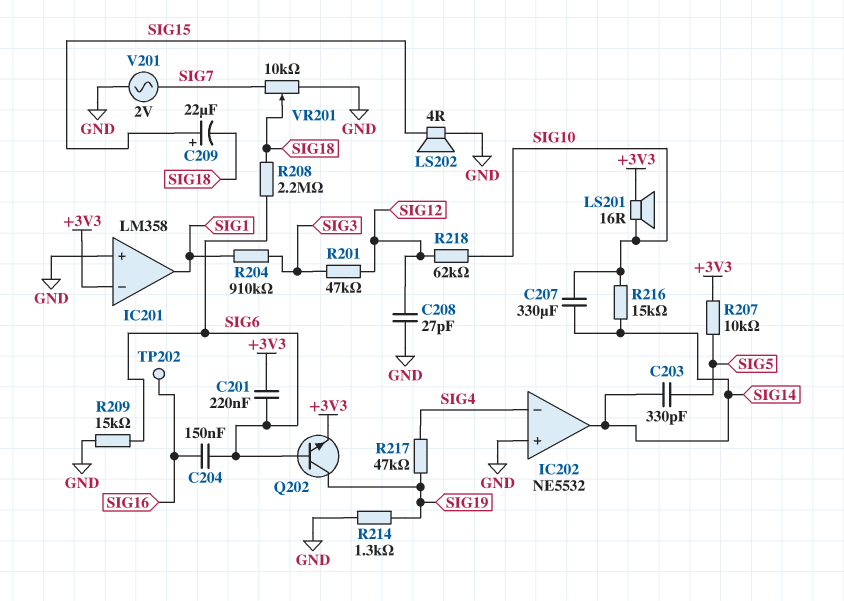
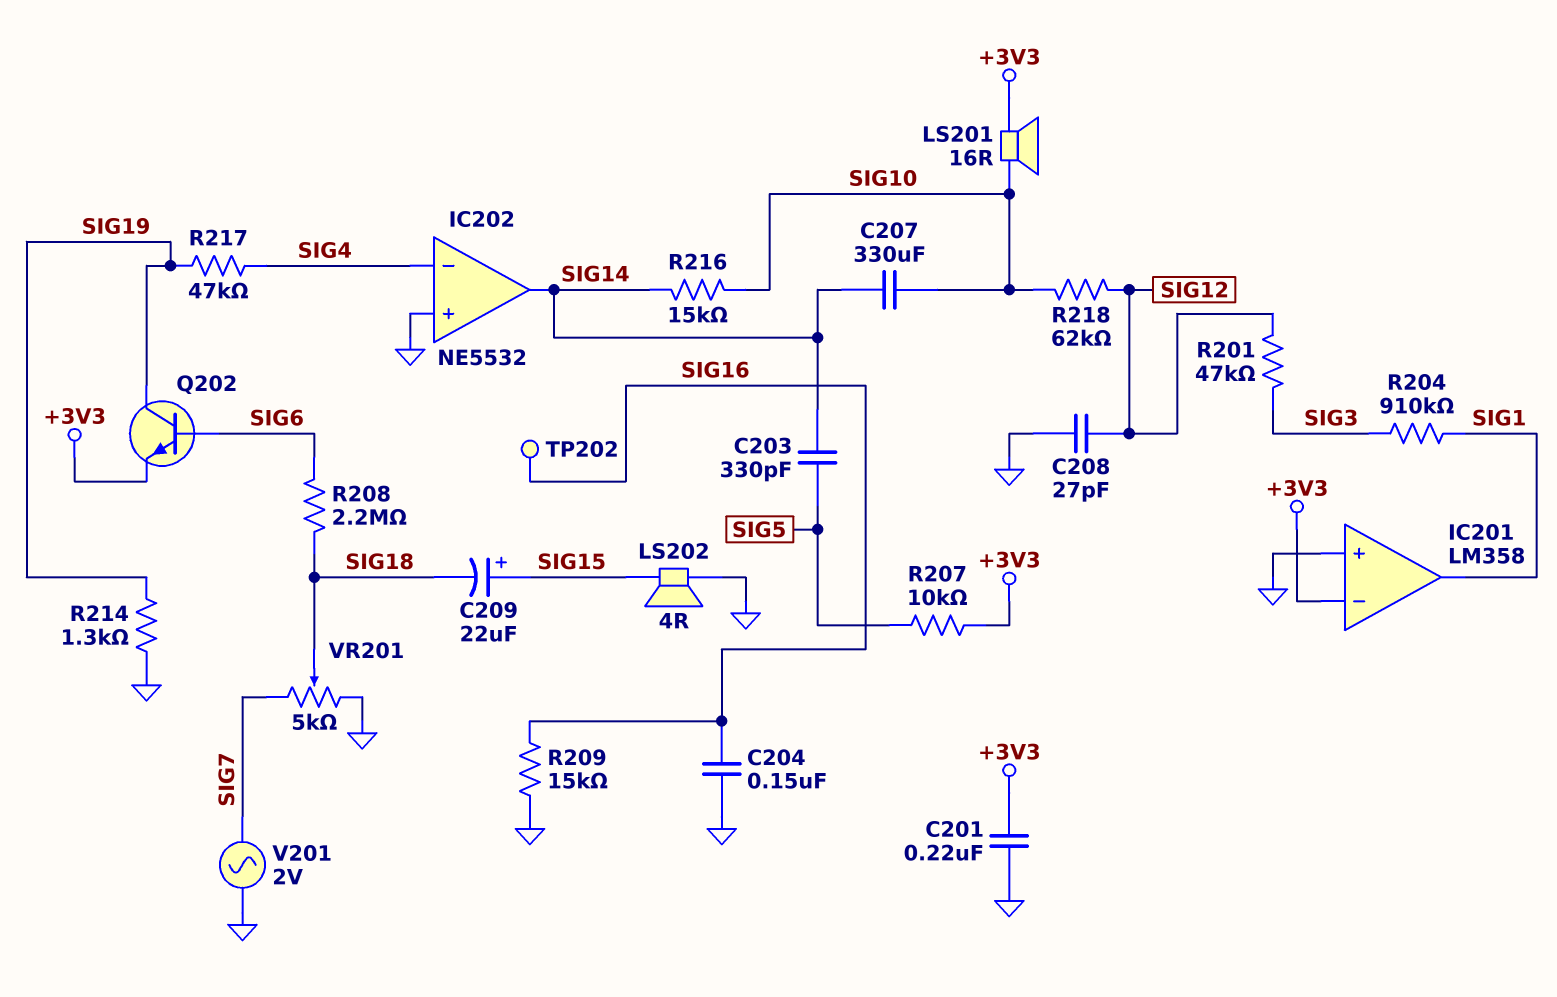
C201: 220nF (+3V3, SIG6) -> 220nF (+3V3, GND)
C204: 150nF (SIG6, SIG16) -> 150nF (GND, SIG16)
R209: 15k (GND, SIG6) -> 15k (GND, SIG16)
VR201: 10k (GND, SIG7, wiper SIG18) -> 5k (GND, SIG7, wiper SIG18)

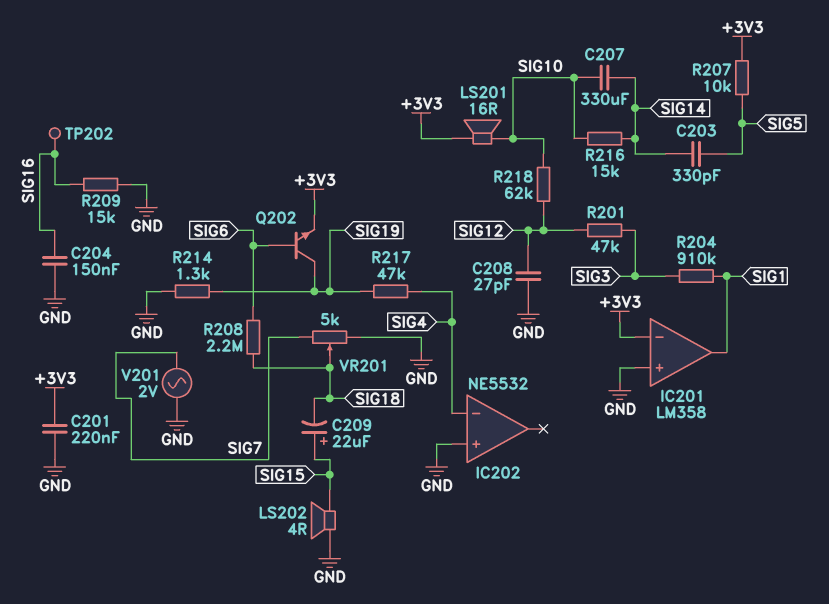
IC202 pin out: SIG14 -> none

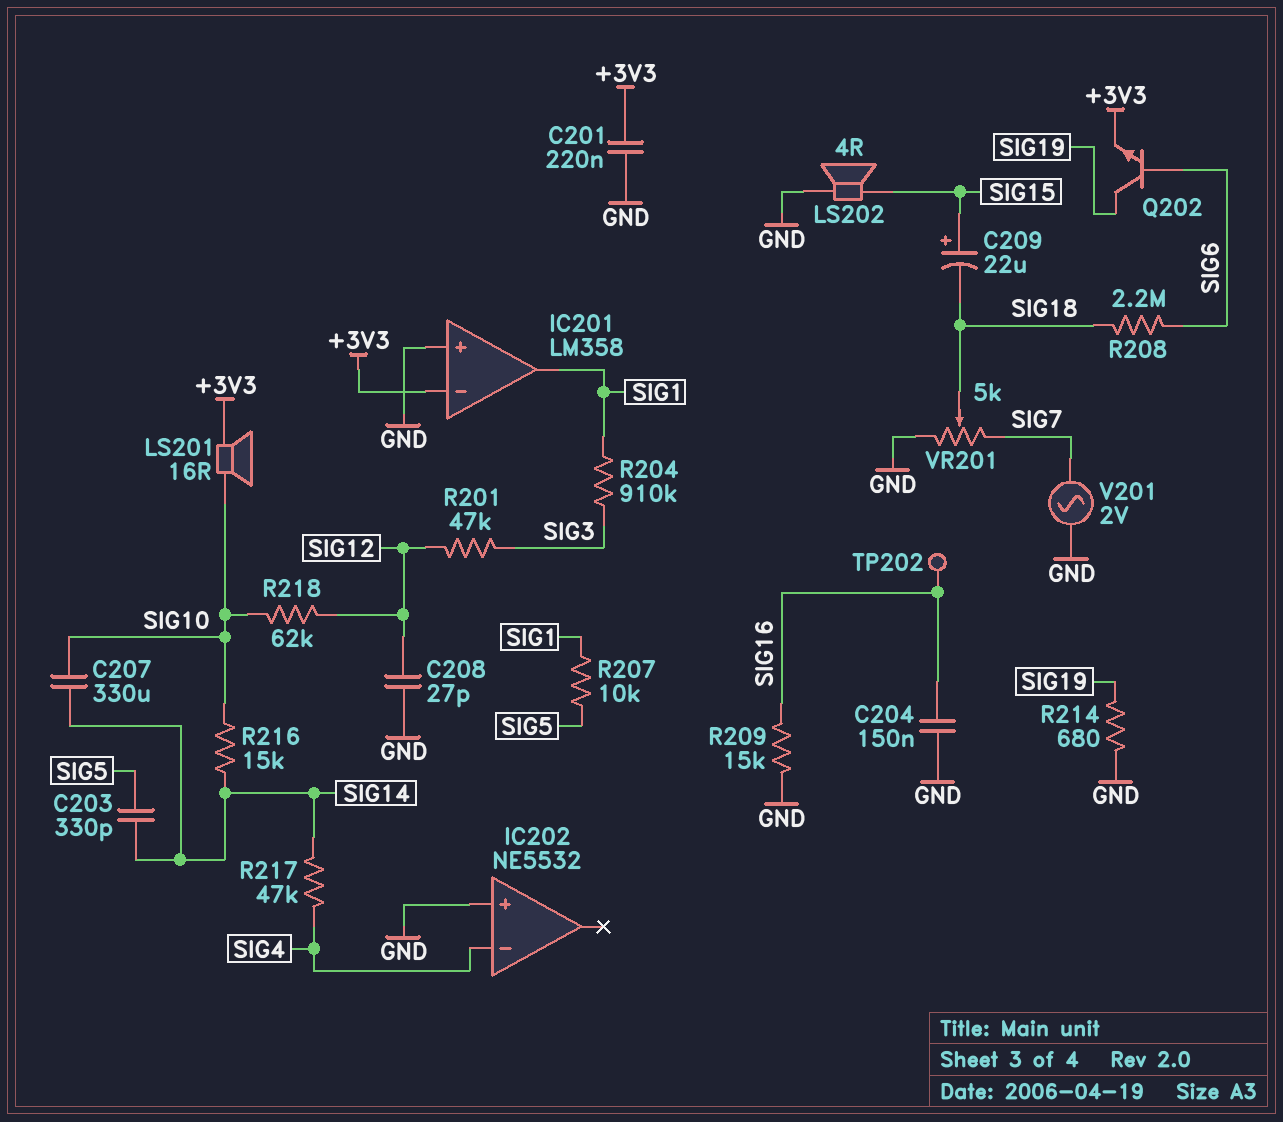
R207: 10k (+3V3, SIG5) -> 10k (SIG1, SIG5)
R214: 1.3k (GND, SIG19) -> 680 (GND, SIG19)
R217: 47k (SIG4, SIG19) -> 47k (SIG4, SIG14)

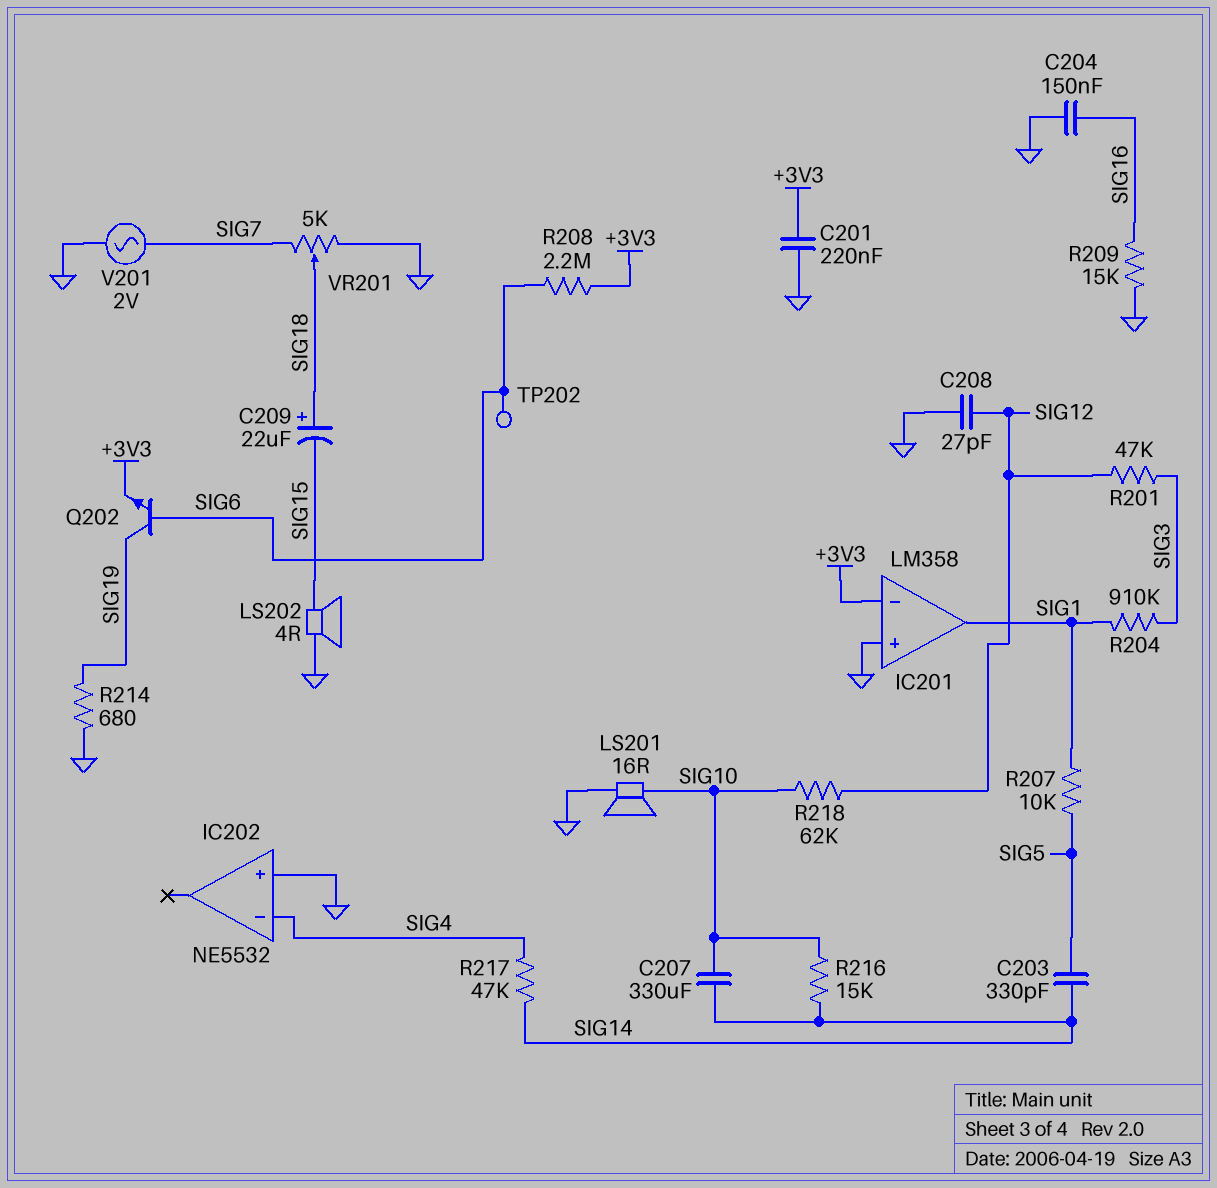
C209: 22uF (plus SIG15, minus SIG18) -> 22uF (plus SIG18, minus SIG15)
LS201: speaker 16R (+3V3, SIG10) -> speaker 16R (GND, SIG10)
R208: 2.2M (SIG6, SIG18) -> 2.2M (+3V3, SIG6)
TP202: test point (SIG16) -> test point (SIG6)

